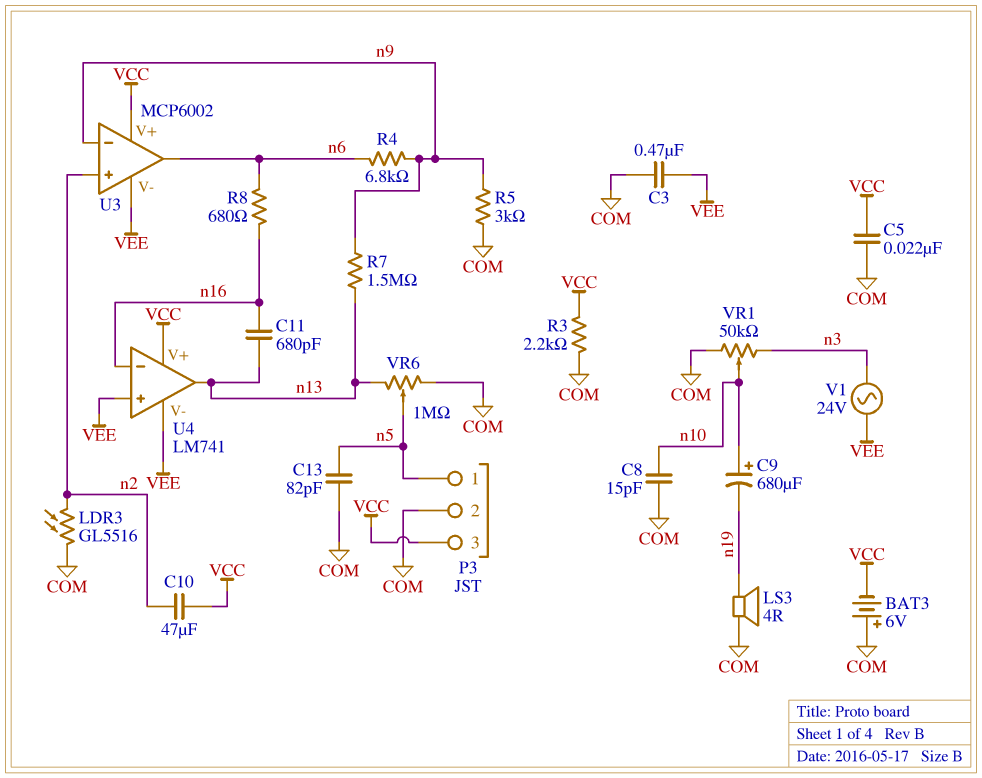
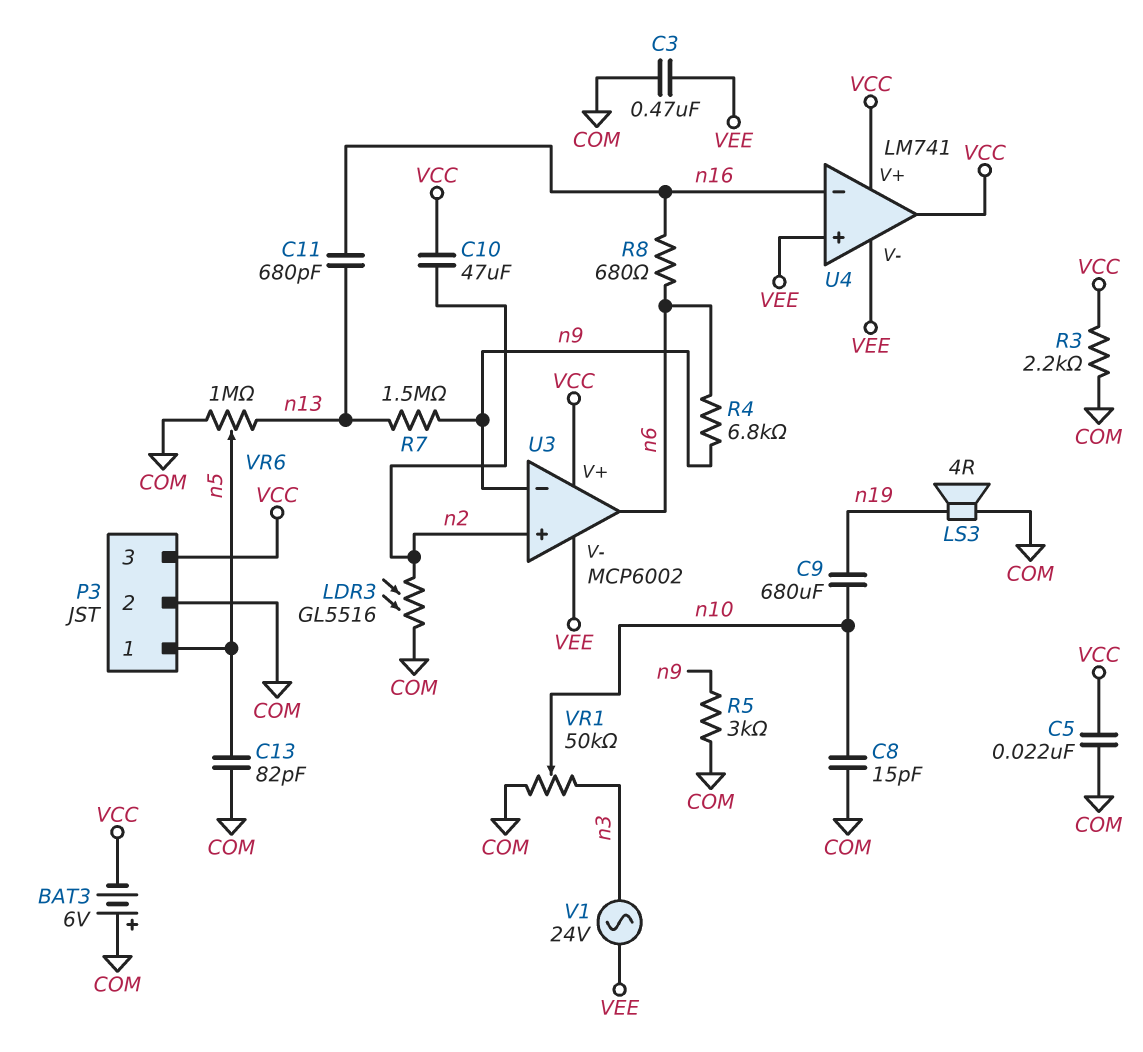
C9: 680uF (plus n10, minus n19) -> 680uF (n10, n19)
U4 pin out: n13 -> VCC

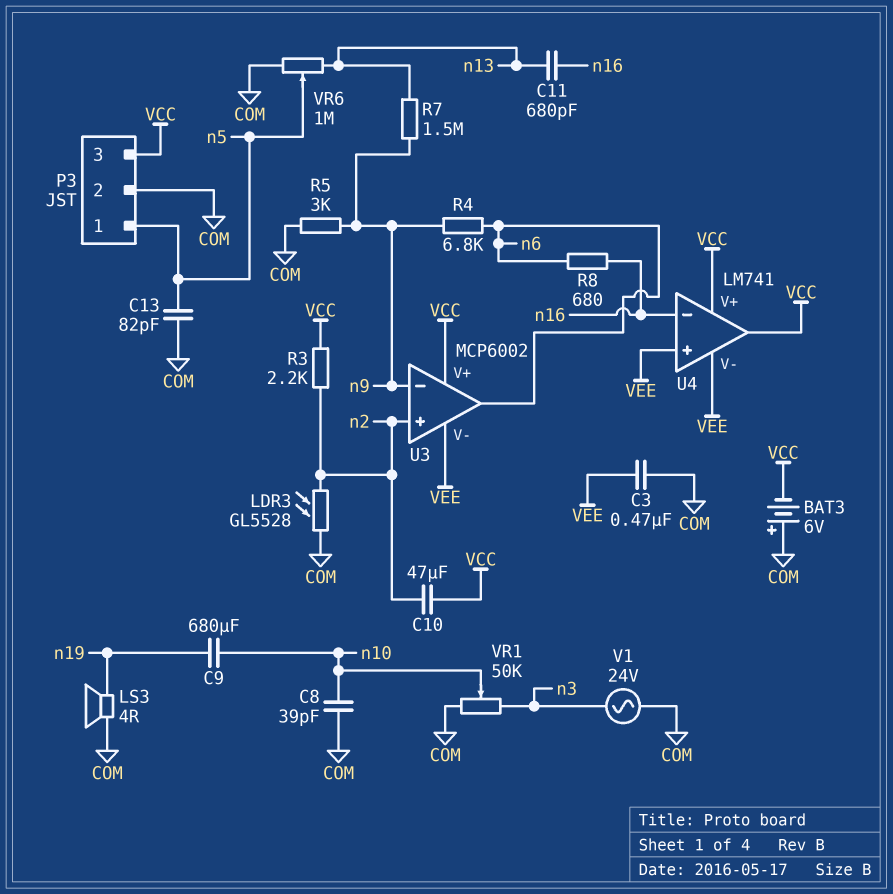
C5: 22nF (COM, VCC) -> none
C8: 15pF (COM, n10) -> 39pF (COM, n10)
LDR3: GL5516 (COM, n2) -> GL5528 (COM, n2)
R3: 2.2k (COM, VCC) -> 2.2k (VCC, n2)
V1: AC 24V (VEE, n3) -> AC 24V (COM, n3)

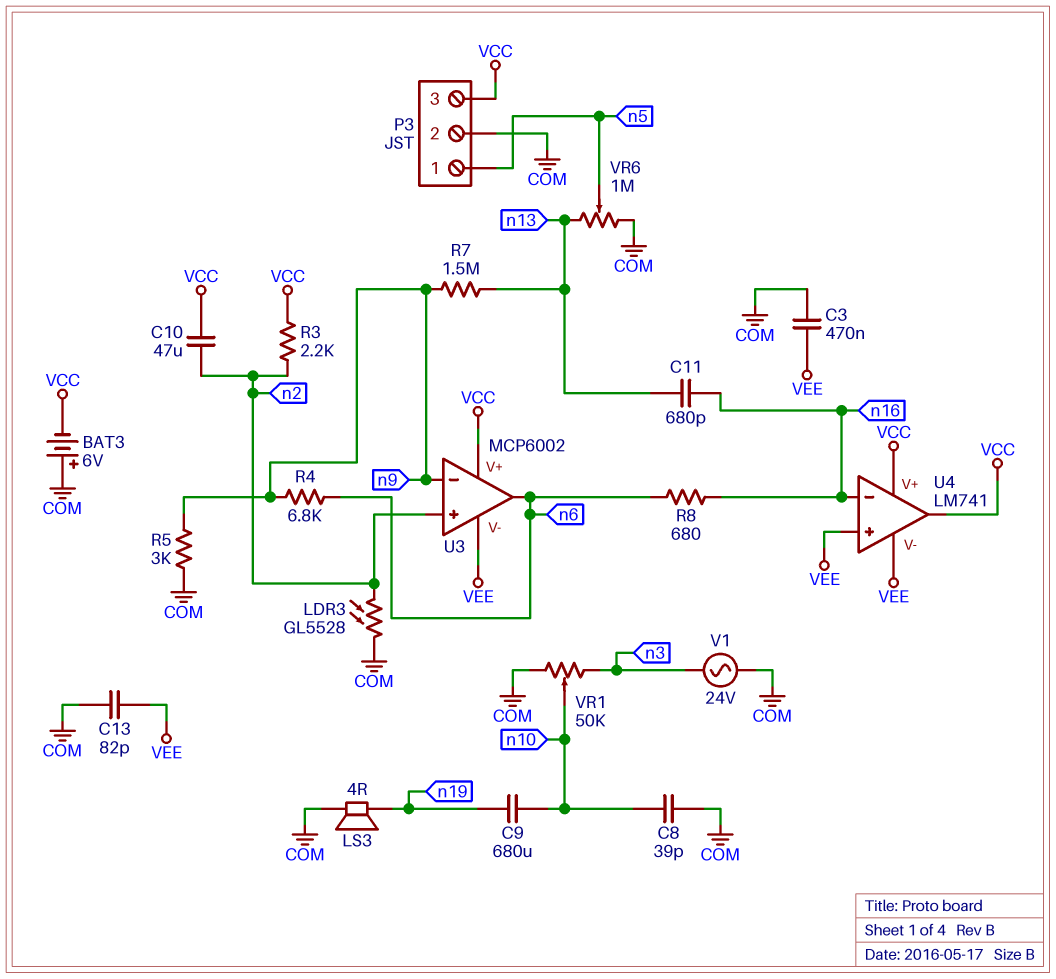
C13: 82pF (COM, n5) -> 82pF (COM, VEE)

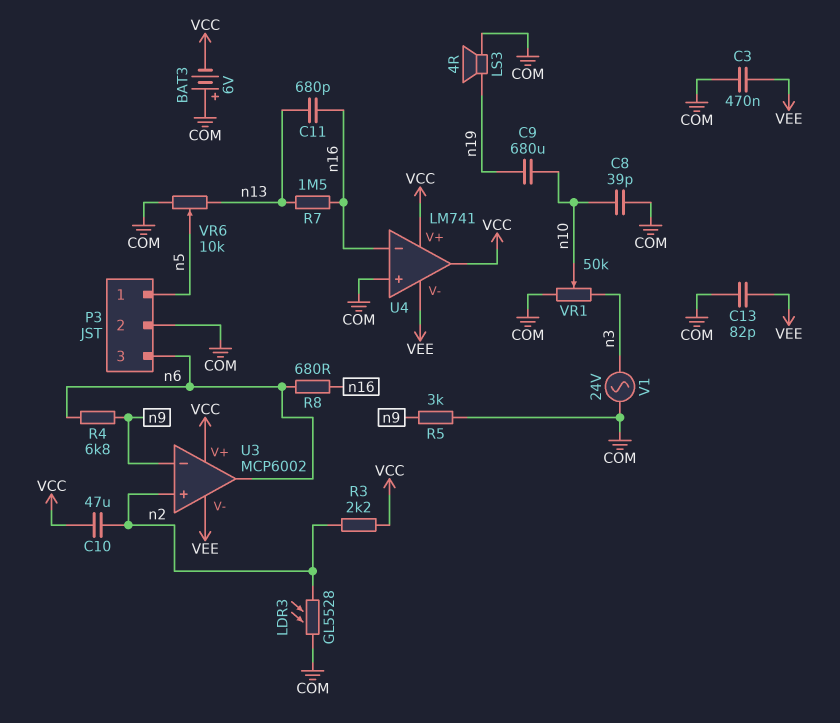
P3 pin 3: VCC -> n6
R7: 1.5M (n9, n13) -> 1.5M (n13, n16)
U4 pin in+: VEE -> COM
VR6: 1M (COM, n13, wiper n5) -> 10k (COM, n13, wiper n5)

